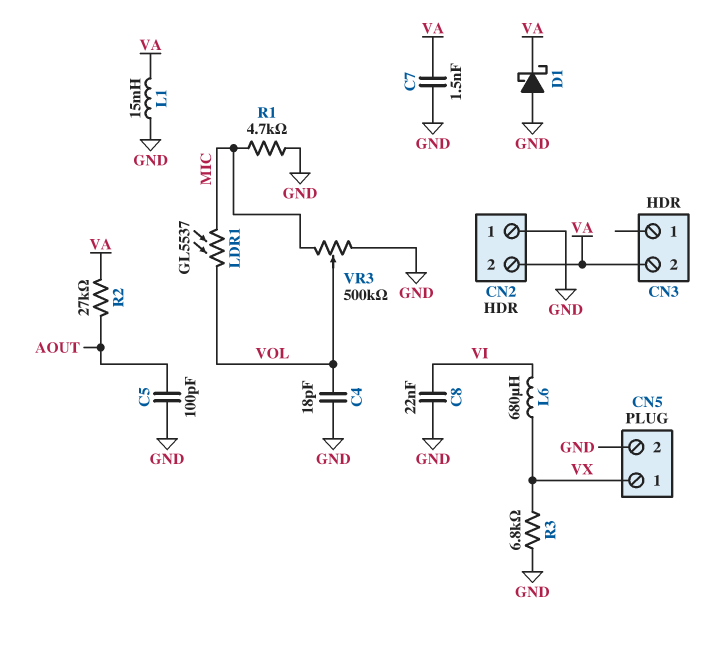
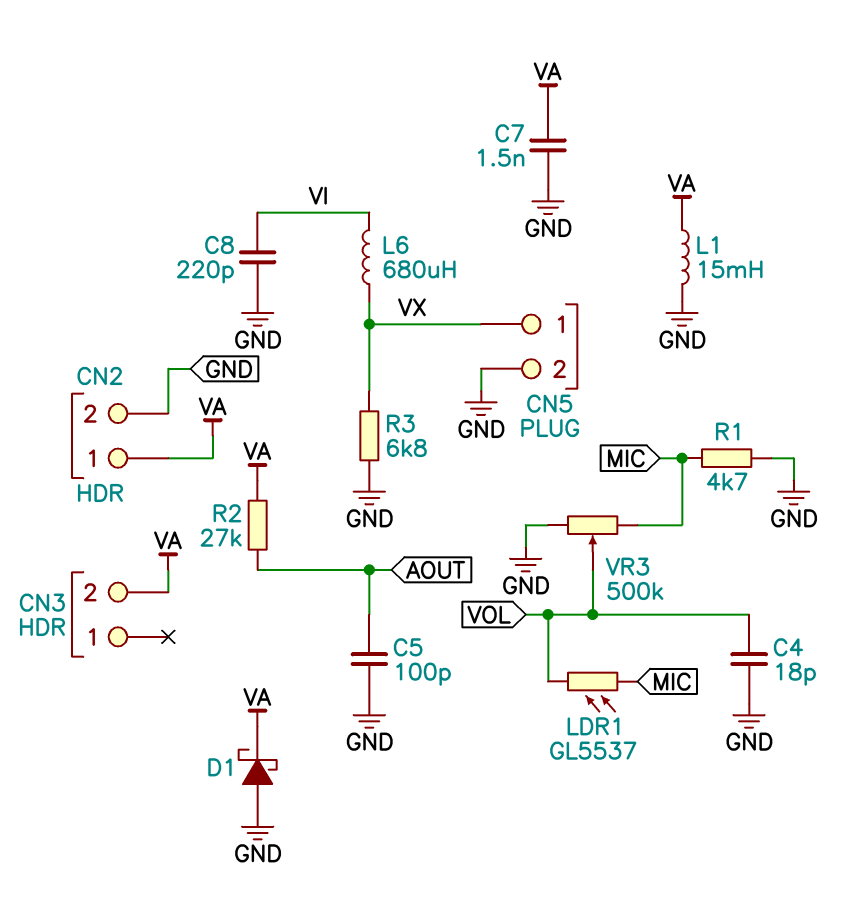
C8: 22nF (GND, VI) -> 220pF (GND, VI)
CN2 pin 1: GND -> VA
CN2 pin 2: VA -> GND

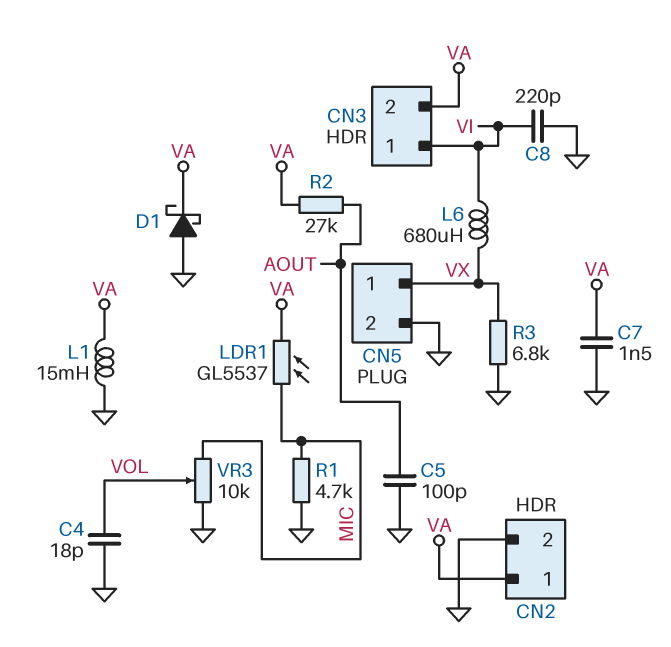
CN3 pin 1: none -> VI
LDR1: GL5537 (MIC, VOL) -> GL5537 (MIC, VA)
VR3: 500k (GND, MIC, wiper VOL) -> 10k (GND, MIC, wiper VOL)

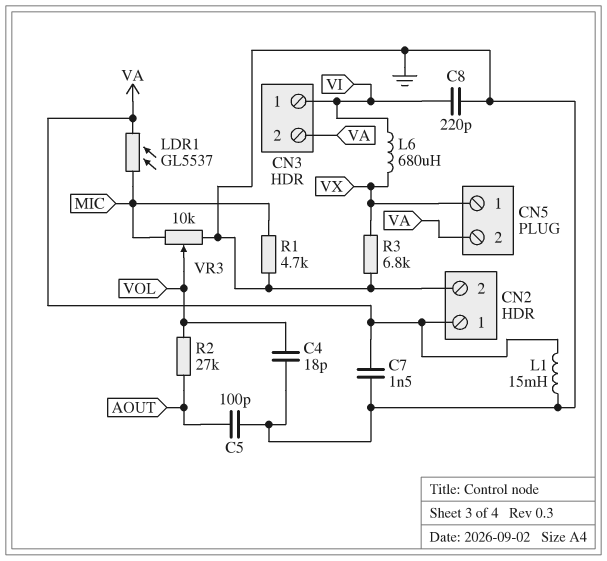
CN5 pin 2: GND -> VA
D1: schottky (A GND, K VA) -> none
R2: 27k (AOUT, VA) -> 27k (AOUT, VOL)

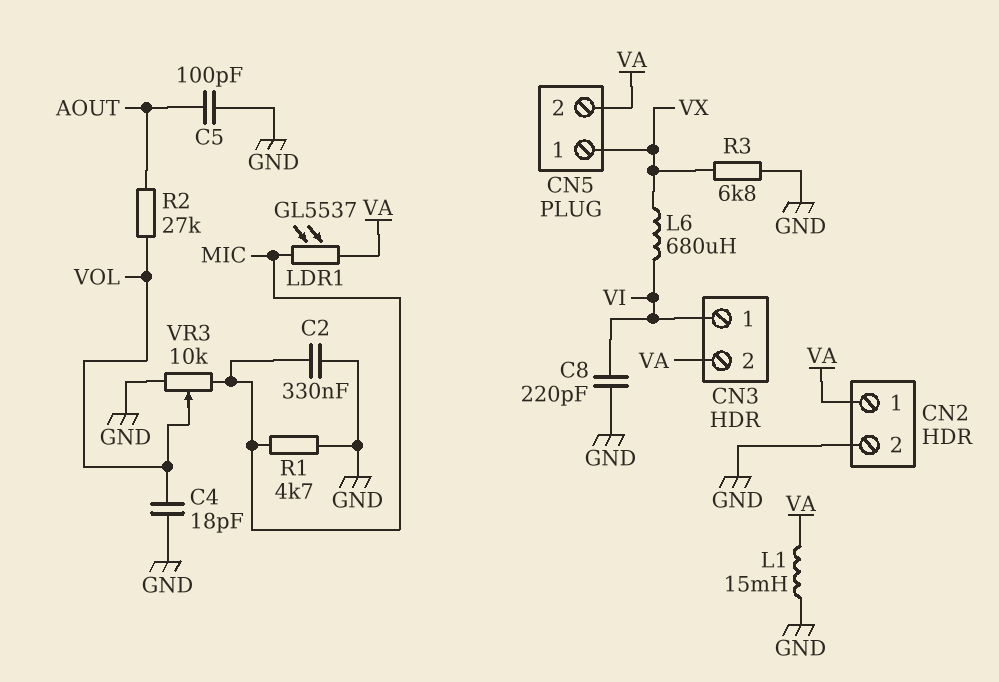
C2: none -> 330nF (GND, MIC)
C7: 1.5nF (GND, VA) -> none

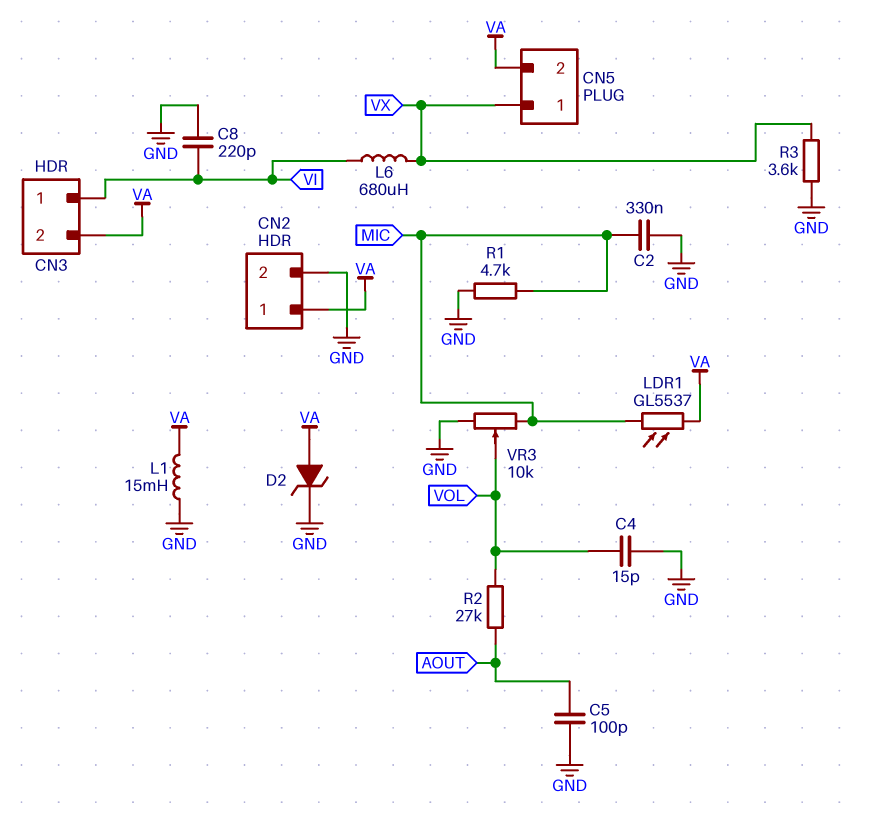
C4: 18pF (GND, VOL) -> 15pF (GND, VOL)
D2: none -> zener (A VA, K GND)
R3: 6.8k (GND, VX) -> 3.6k (GND, VX)

